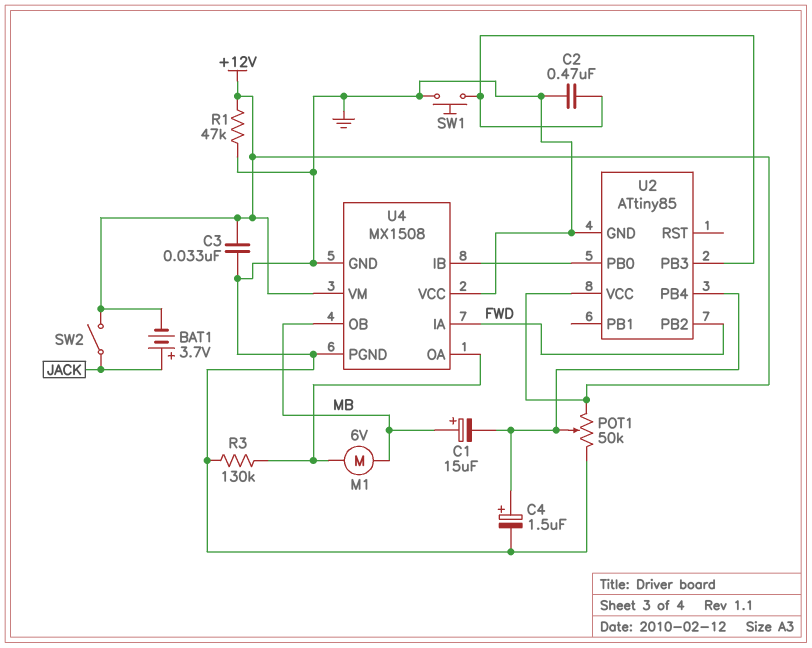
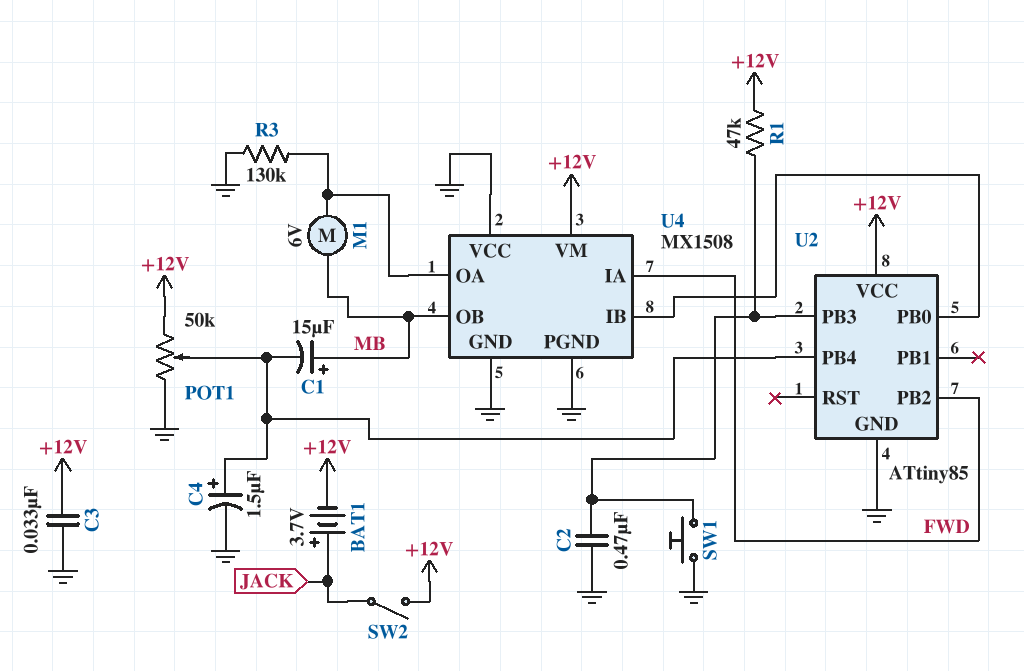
R1: 47k (+12V, GND) -> 47k (+12V, U2/PB3)

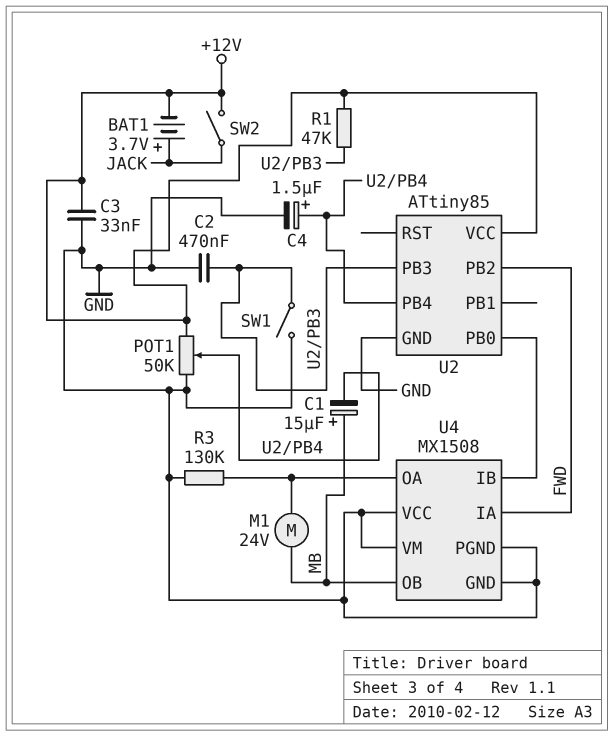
M1: motor 6V (MB, U4/OA) -> motor 24V (MB, U4/OA)
SW1: button (GND, U2/PB3) -> switch (GND, U2/PB3)
U4 pin VM: +12V -> GND

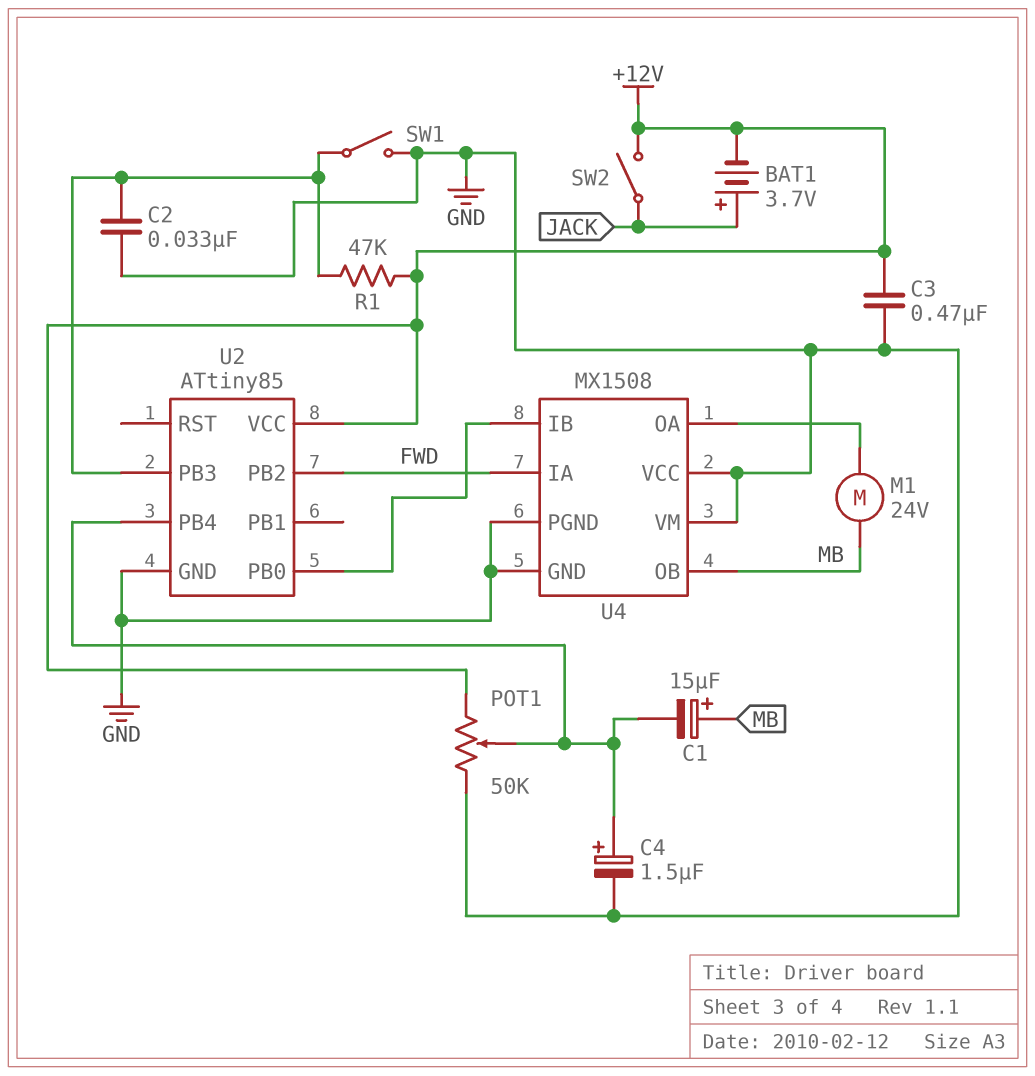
C2: 470nF (GND, U2/PB3) -> 33nF (GND, U2/PB3)
C3: 33nF (+12V, GND) -> 470nF (+12V, GND)
R3: 130k (GND, U4/OA) -> none

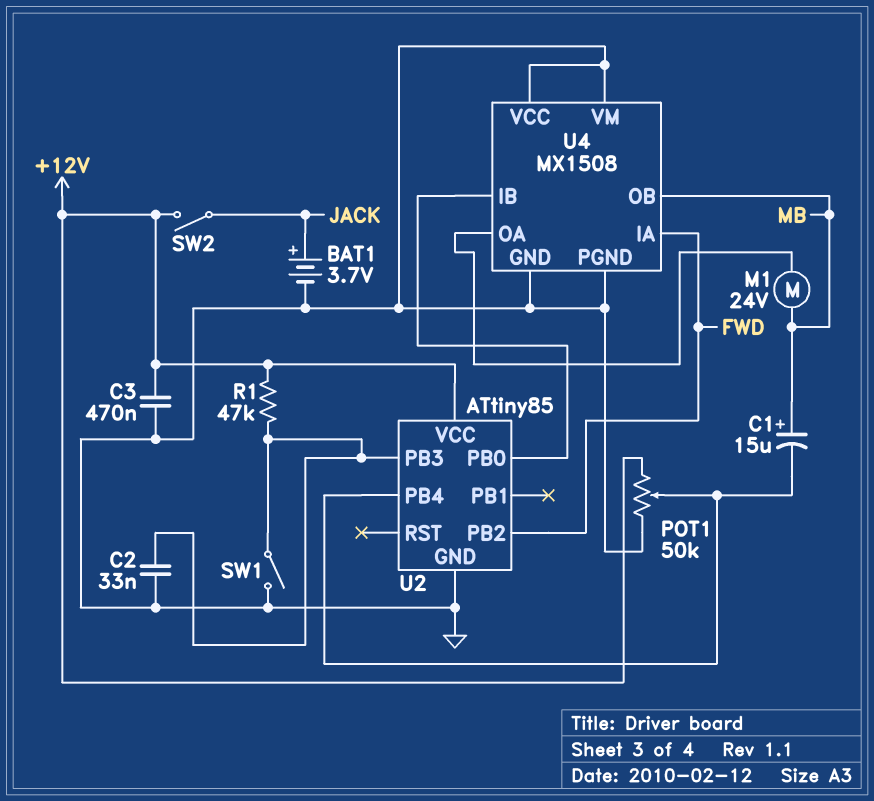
BAT1: 3.7V (plus JACK, minus +12V) -> 3.7V (plus JACK, minus GND)
C4: 1.5uF (plus U2/PB4, minus GND) -> none

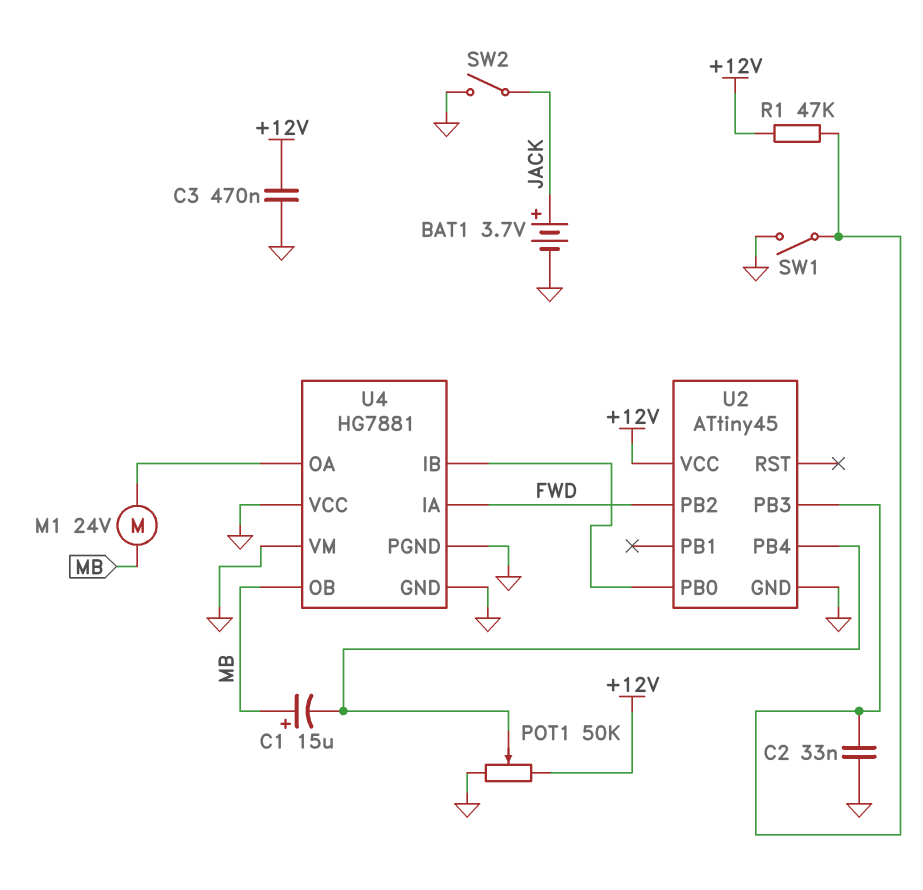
SW2: switch (+12V, JACK) -> switch (GND, JACK)
U2: ATtiny85 -> ATtiny45
U4: MX1508 -> HG7881

